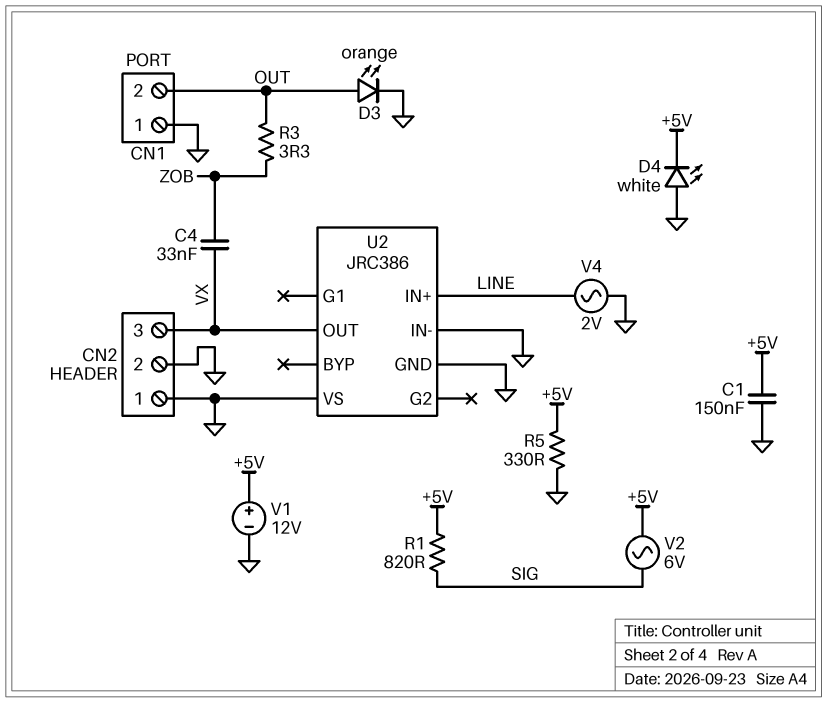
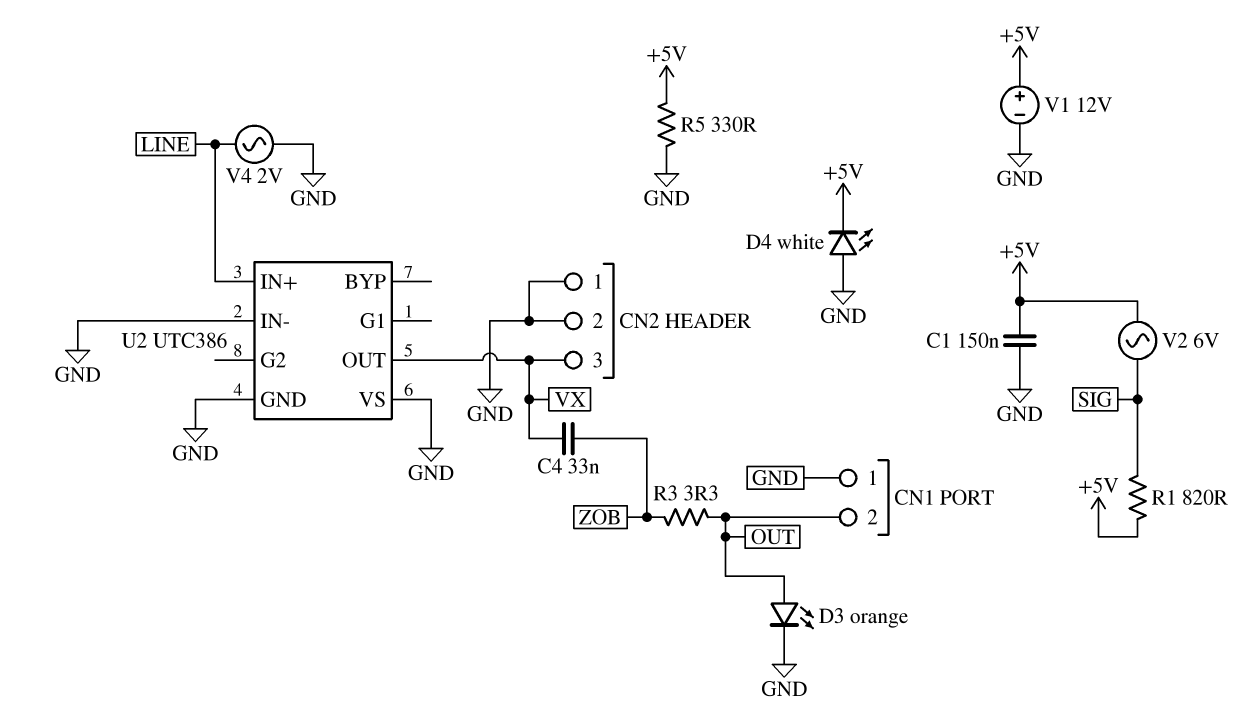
U2: JRC386 -> UTC386

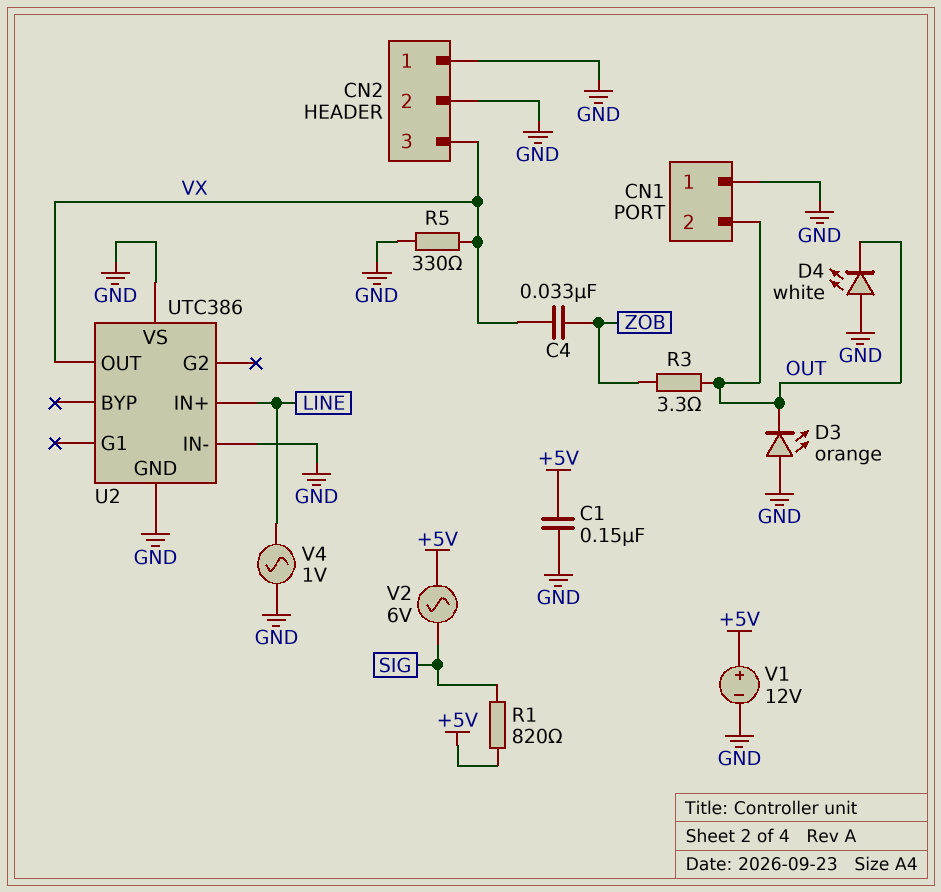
D3: LED orange (A OUT, K GND) -> LED orange (A GND, K OUT)
D4: LED white (A GND, K +5V) -> LED white (A GND, K OUT)
R5: 330 (+5V, GND) -> 330 (GND, VX)
V4: AC 2V (GND, LINE) -> AC 1V (GND, LINE)

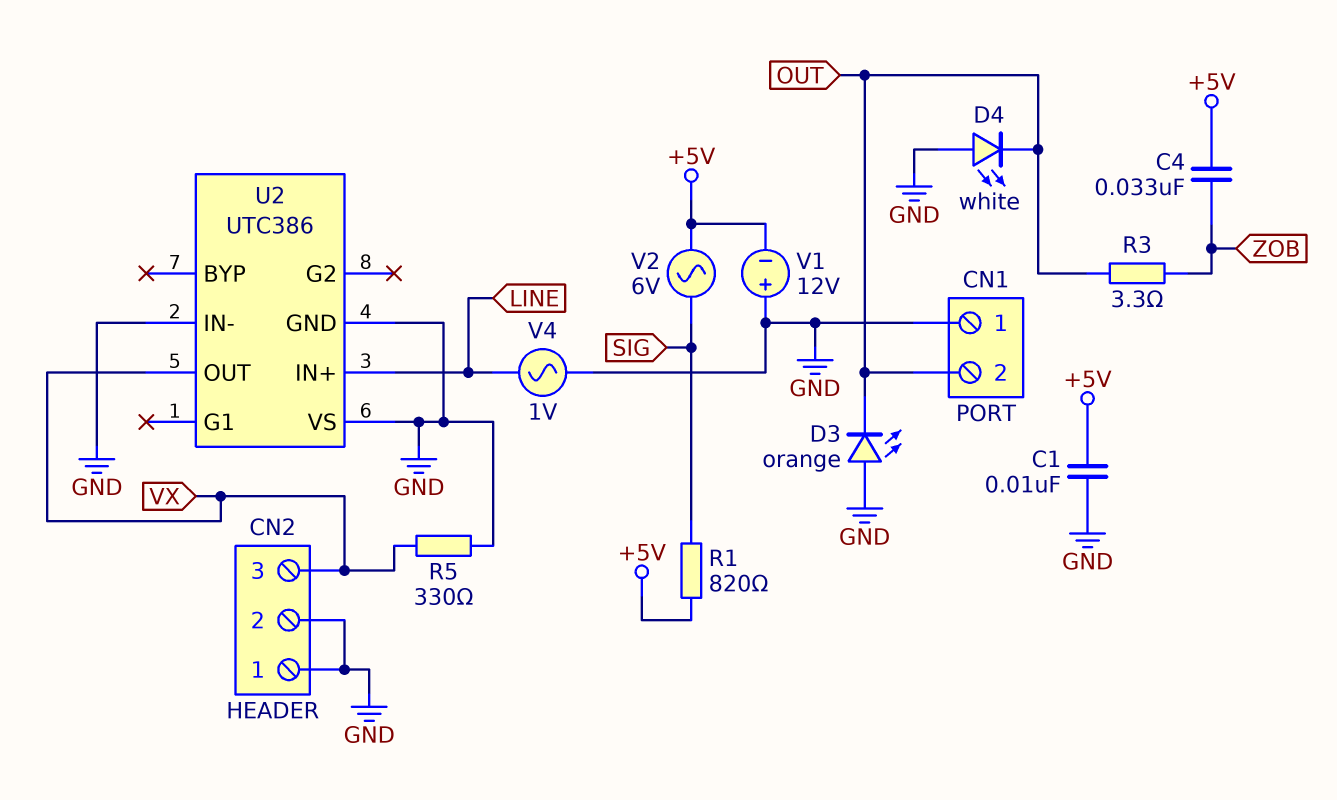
C1: 150nF (+5V, GND) -> 10nF (+5V, GND)
C4: 33nF (VX, ZOB) -> 33nF (+5V, ZOB)
V1: 12V (plus +5V, minus GND) -> 12V (plus GND, minus +5V)

